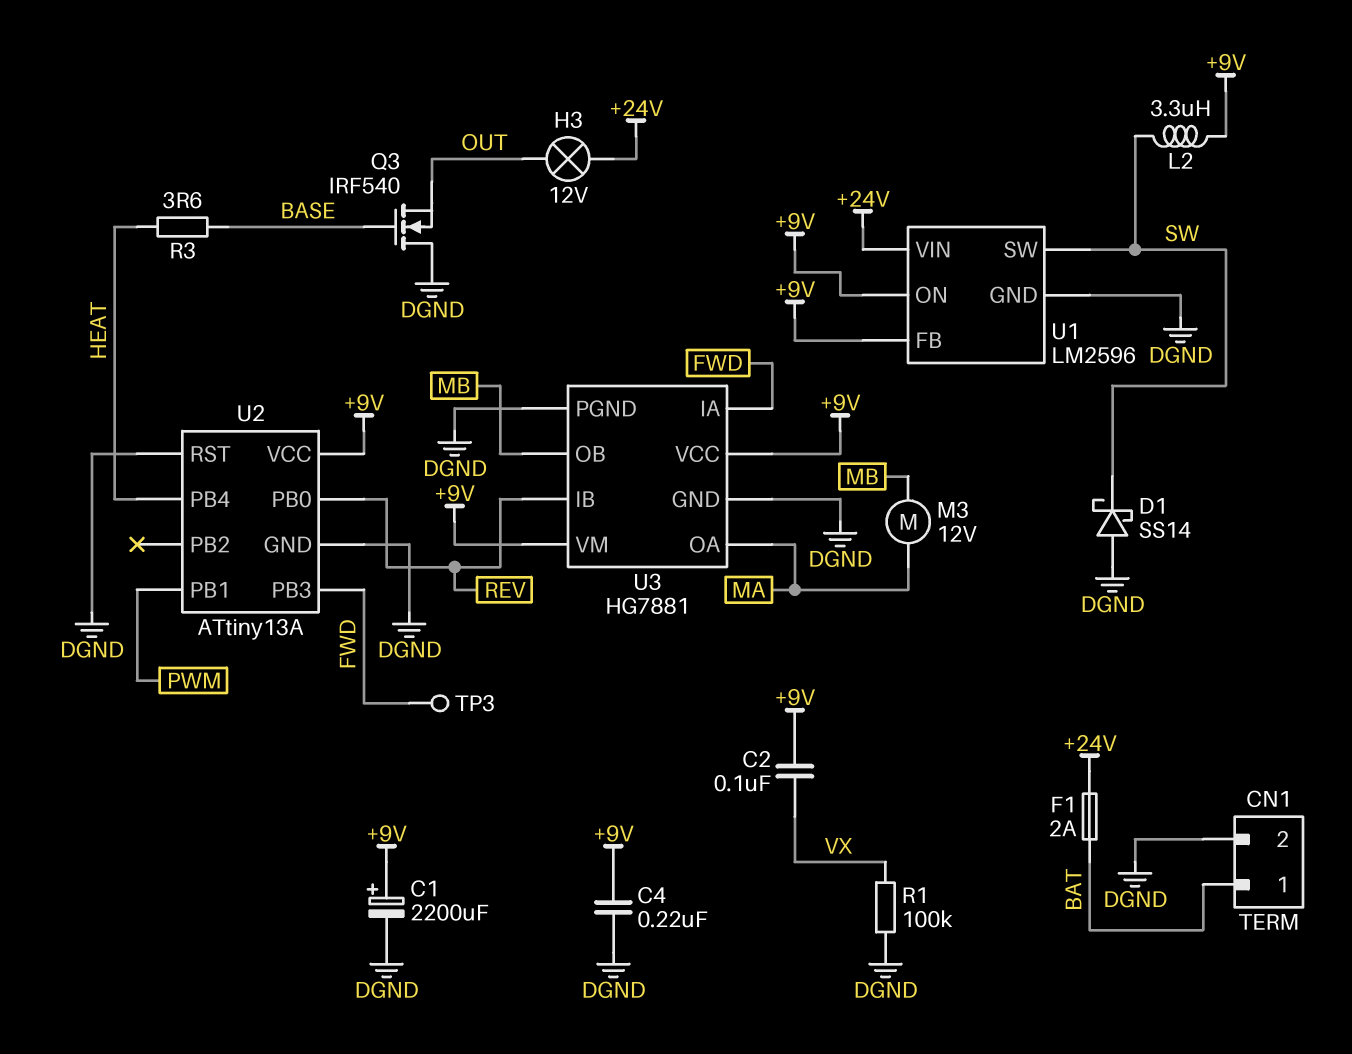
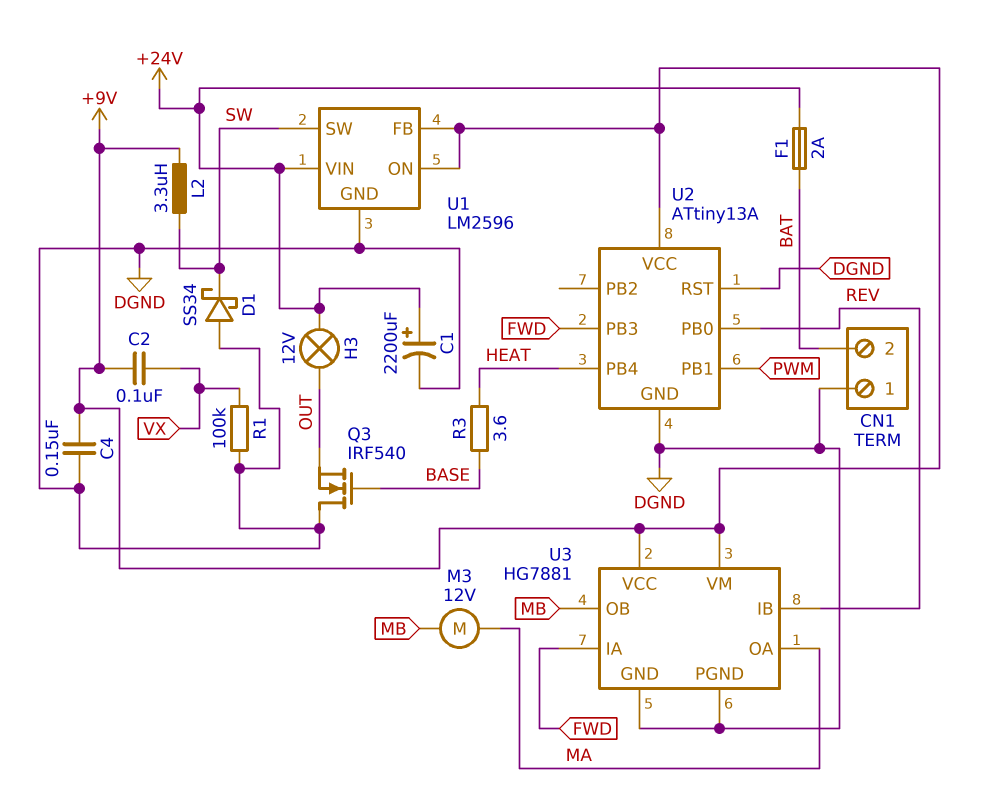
C1: 2200uF (plus +9V, minus DGND) -> 2200uF (plus +24V, minus DGND)
C4: 220nF (+9V, DGND) -> 150nF (+9V, DGND)
CN1 pin 1: BAT -> DGND
CN1 pin 2: DGND -> BAT
D1: schottky SS14 (A DGND, K SW) -> schottky SS34 (A DGND, K SW)
TP3: test point (FWD) -> none

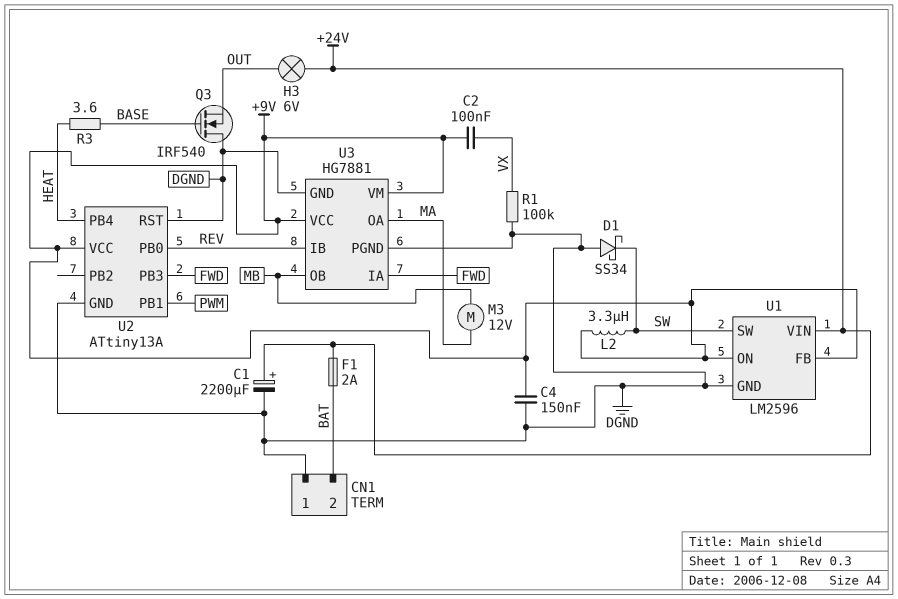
H3: lamp 12V (+24V, OUT) -> lamp 6V (+24V, OUT)

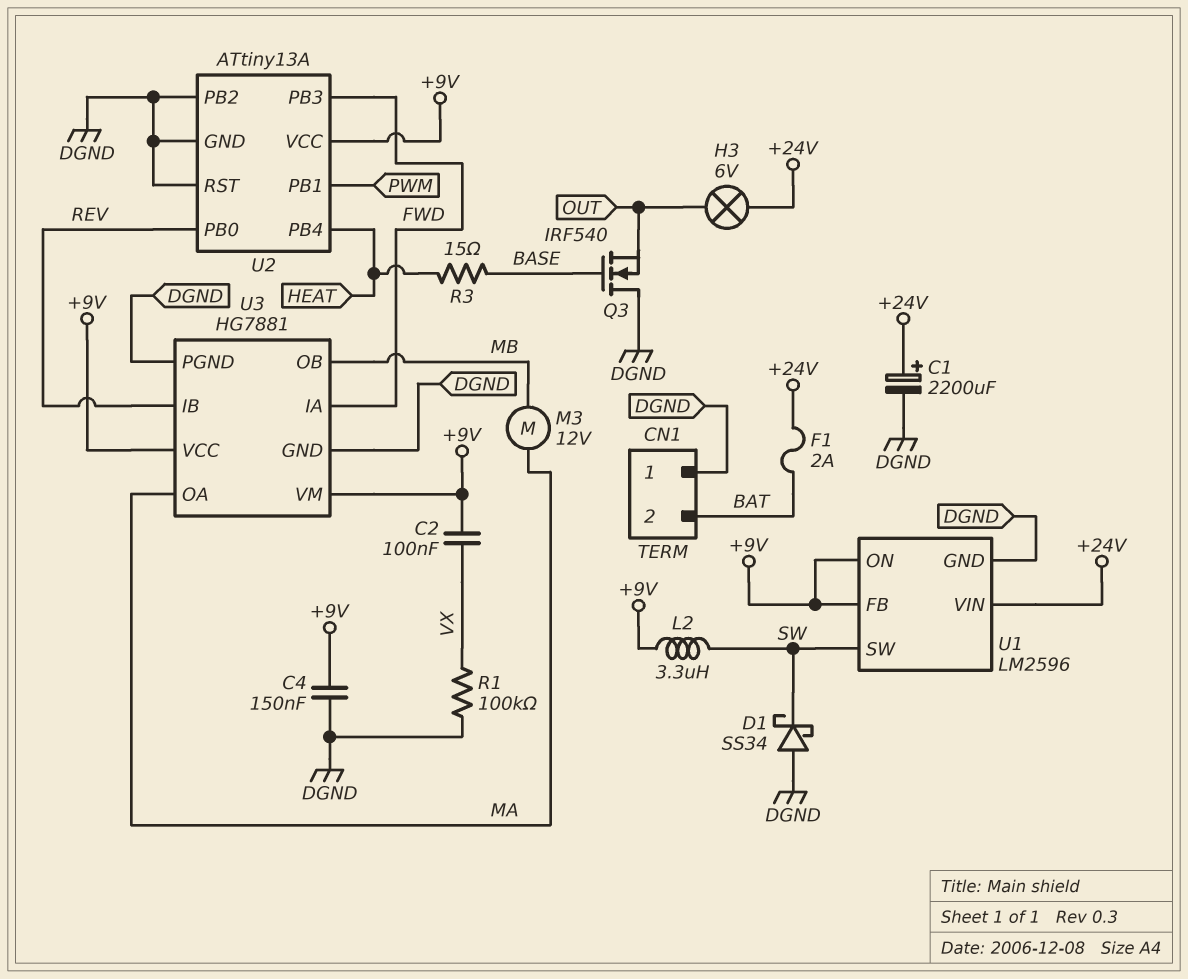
R3: 3.6 (BASE, HEAT) -> 15 (BASE, HEAT)
U2 pin PB2: none -> DGND

